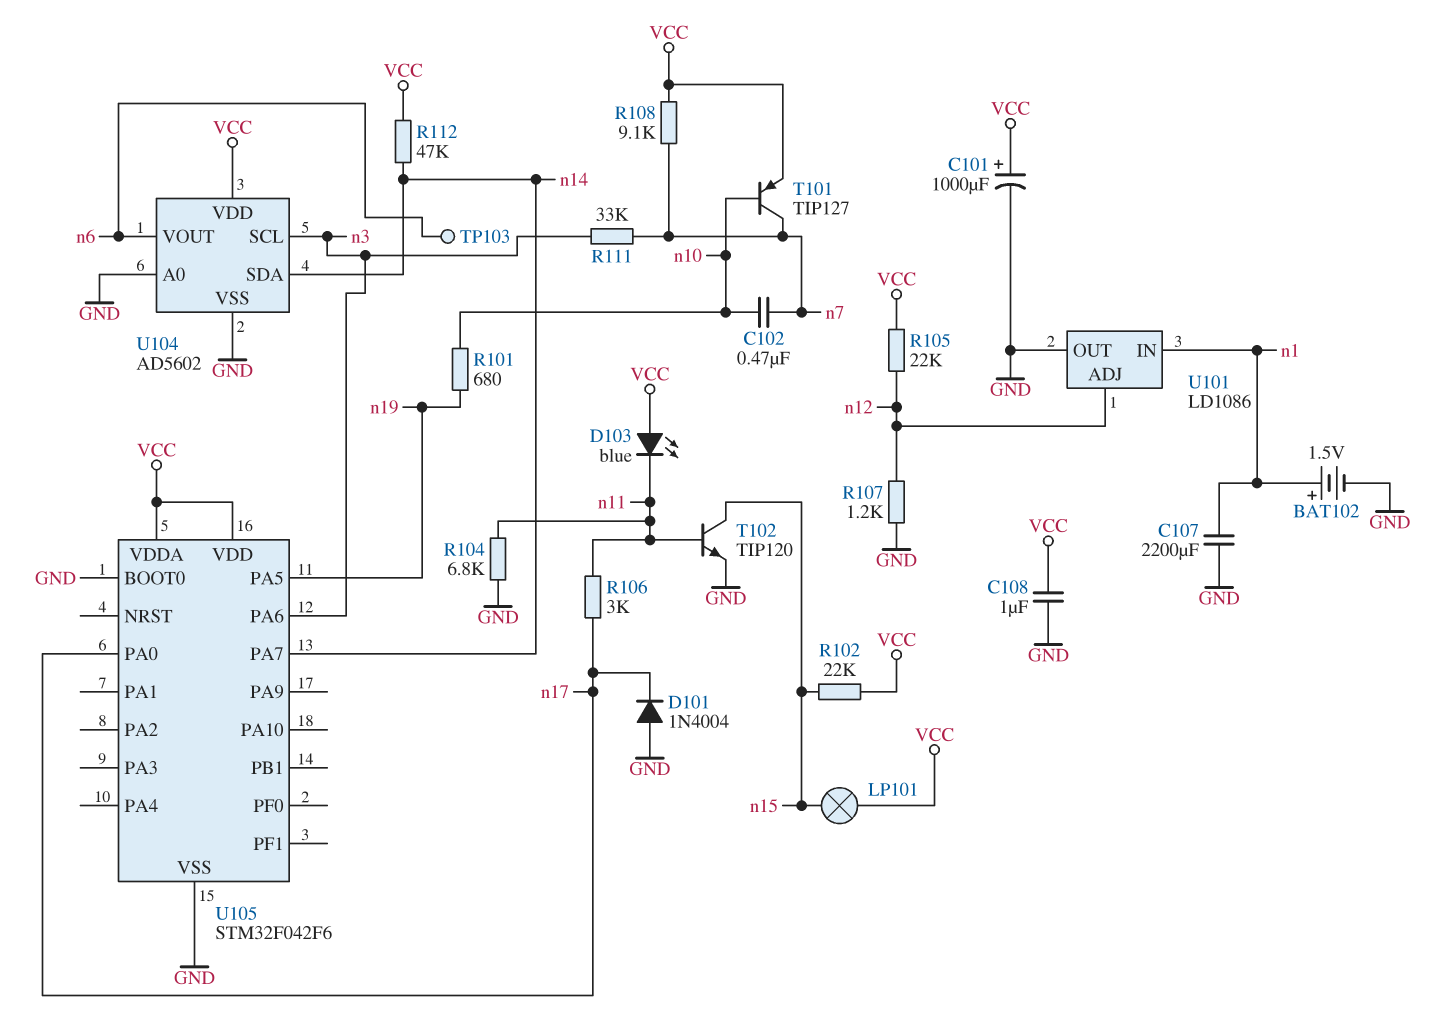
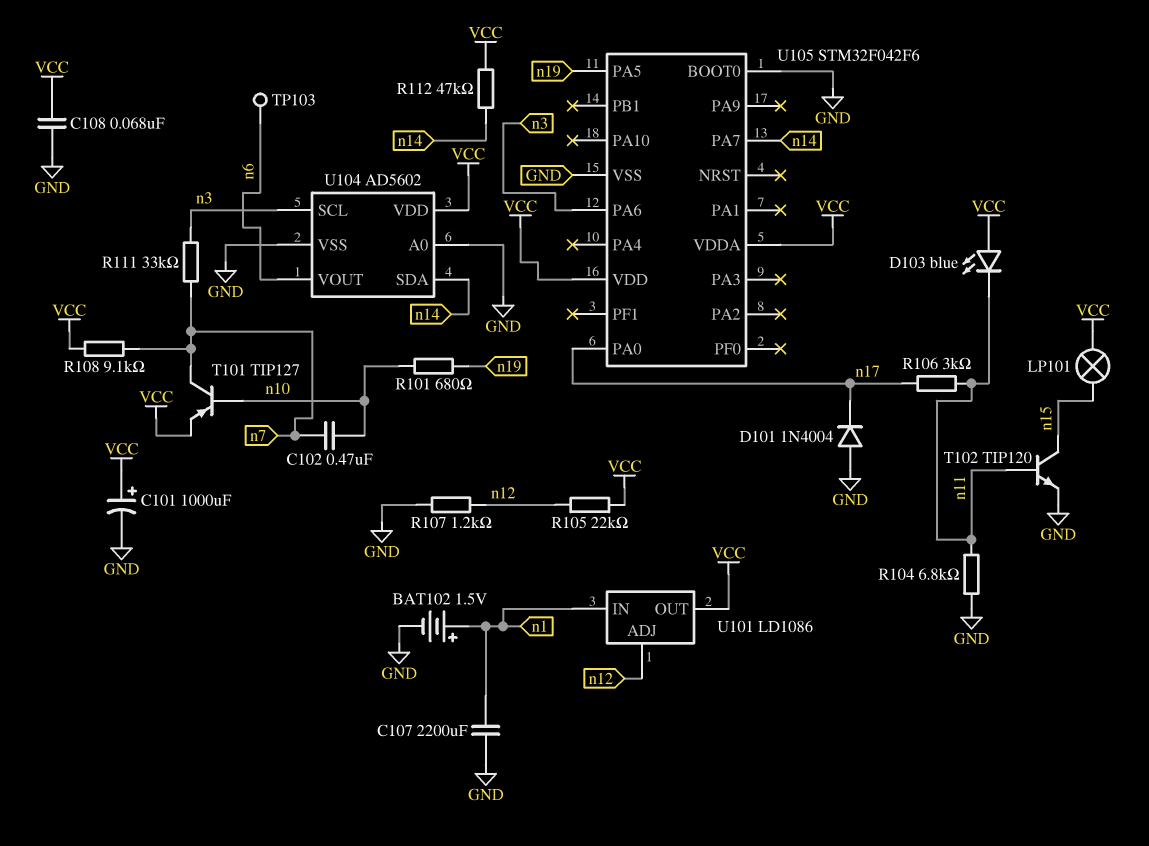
C108: 1uF (GND, VCC) -> 68nF (GND, VCC)
R102: 22k (VCC, n15) -> none
U101 pin OUT: GND -> VCC

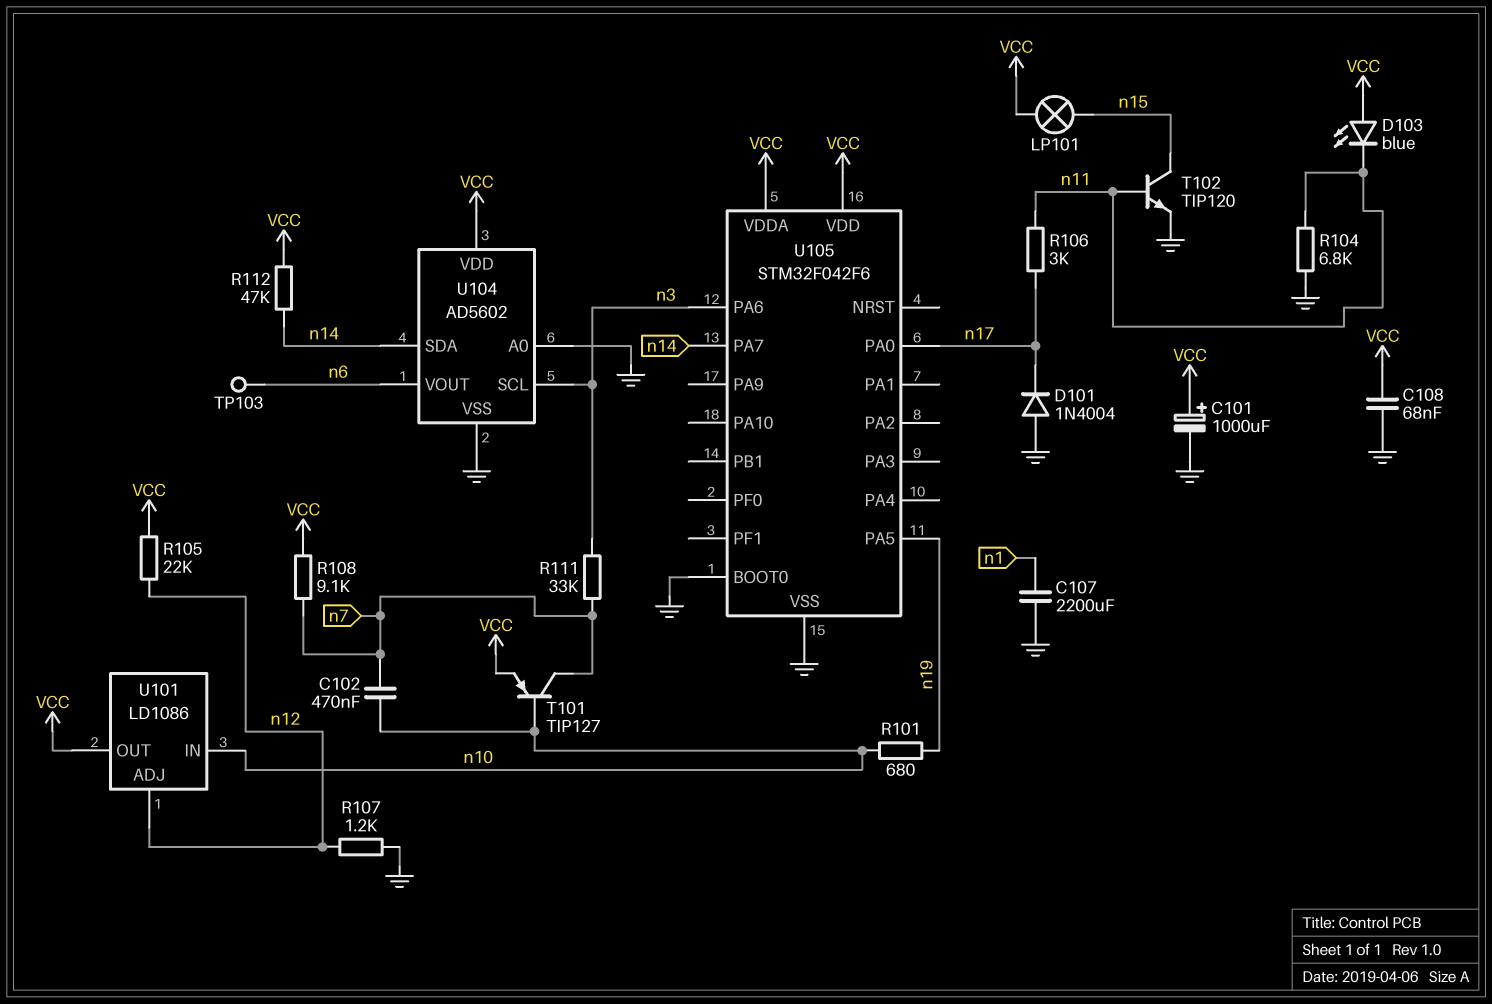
BAT102: 1.5V (plus n1, minus GND) -> none
U101 pin IN: n1 -> n10

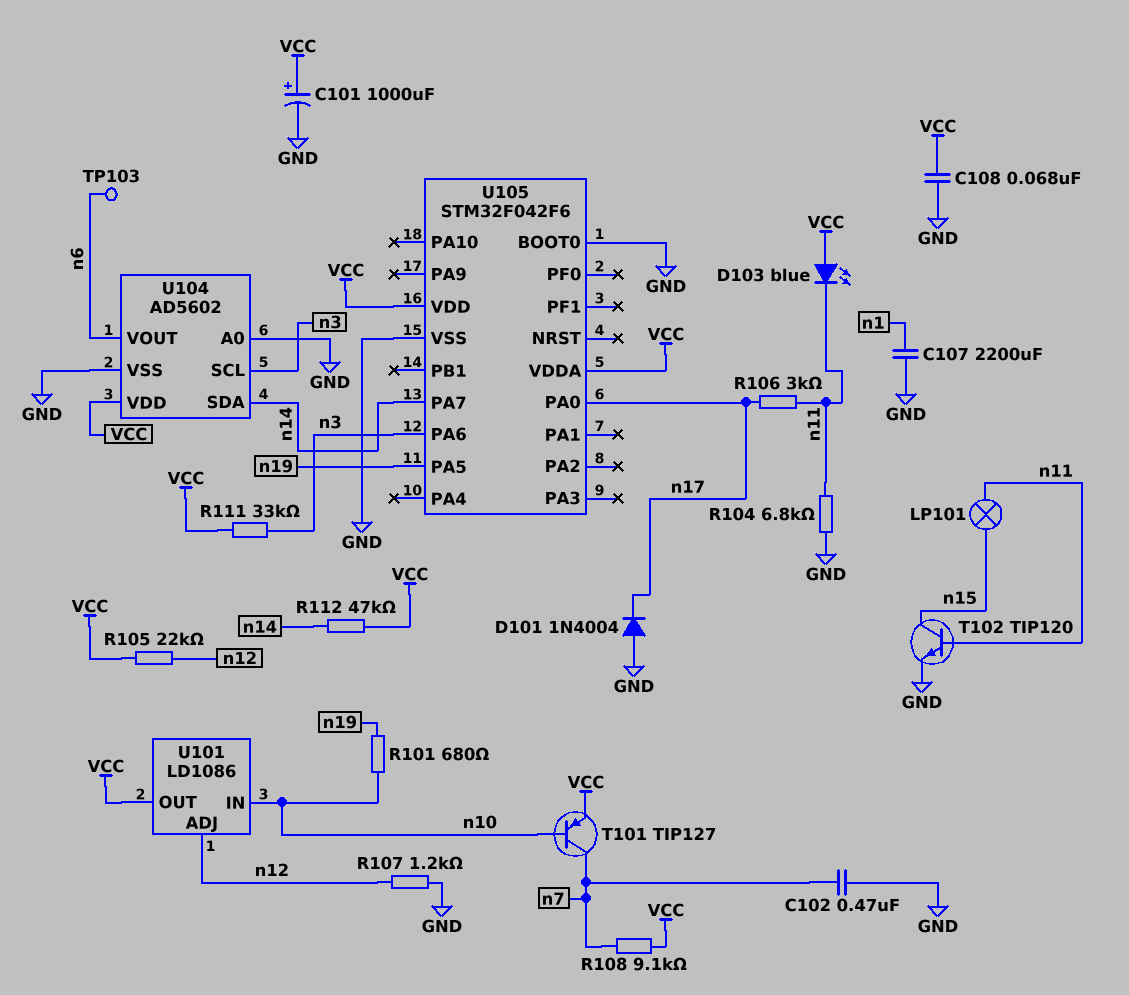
C102: 470nF (n7, n10) -> 470nF (GND, n7)
LP101: lamp (VCC, n15) -> lamp (n11, n15)
R111: 33k (n3, n7) -> 33k (VCC, n3)

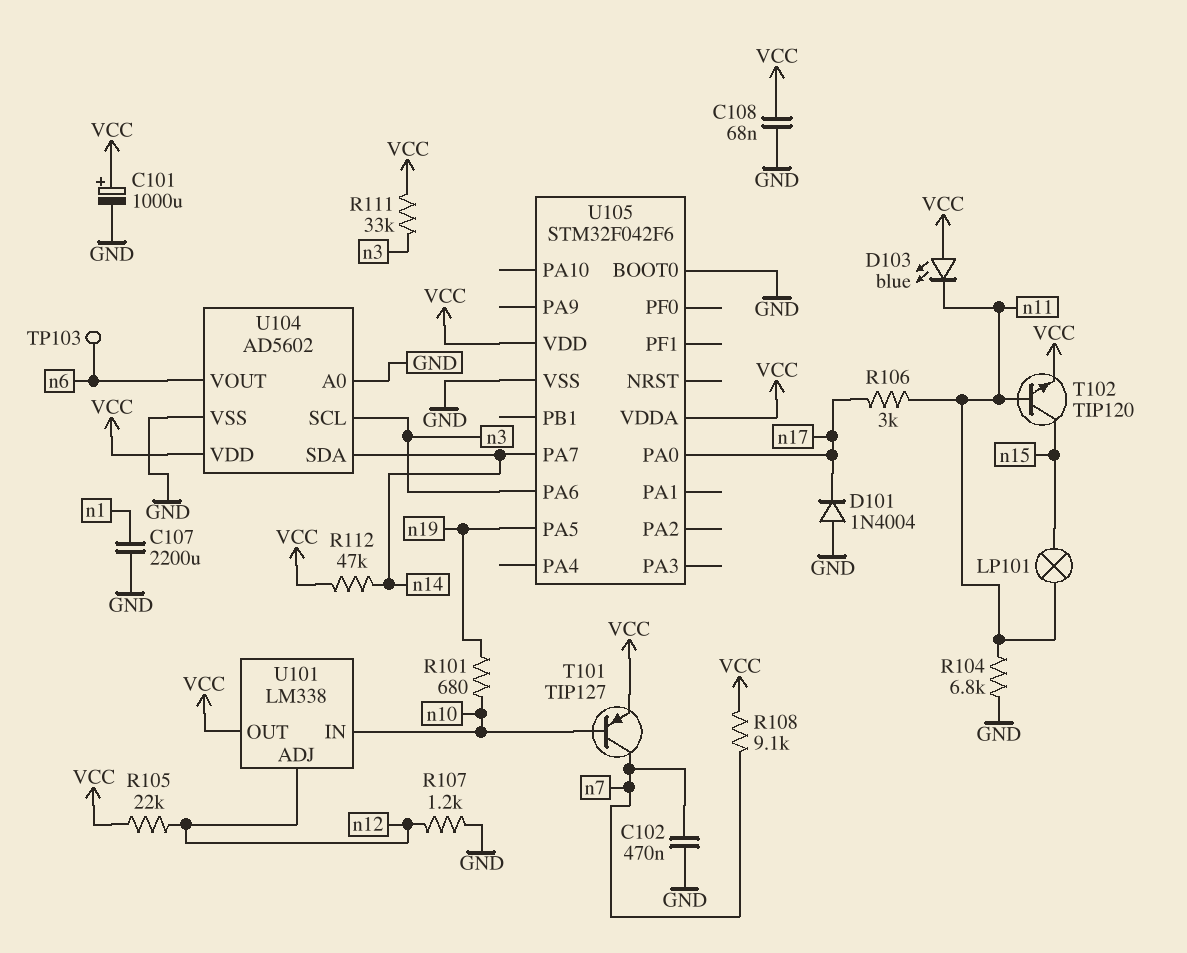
T102: NPN TIP120 (B n11, C n15, E GND) -> NPN TIP120 (B n11, C n15, E VCC)
U101: LD1086 -> LM338

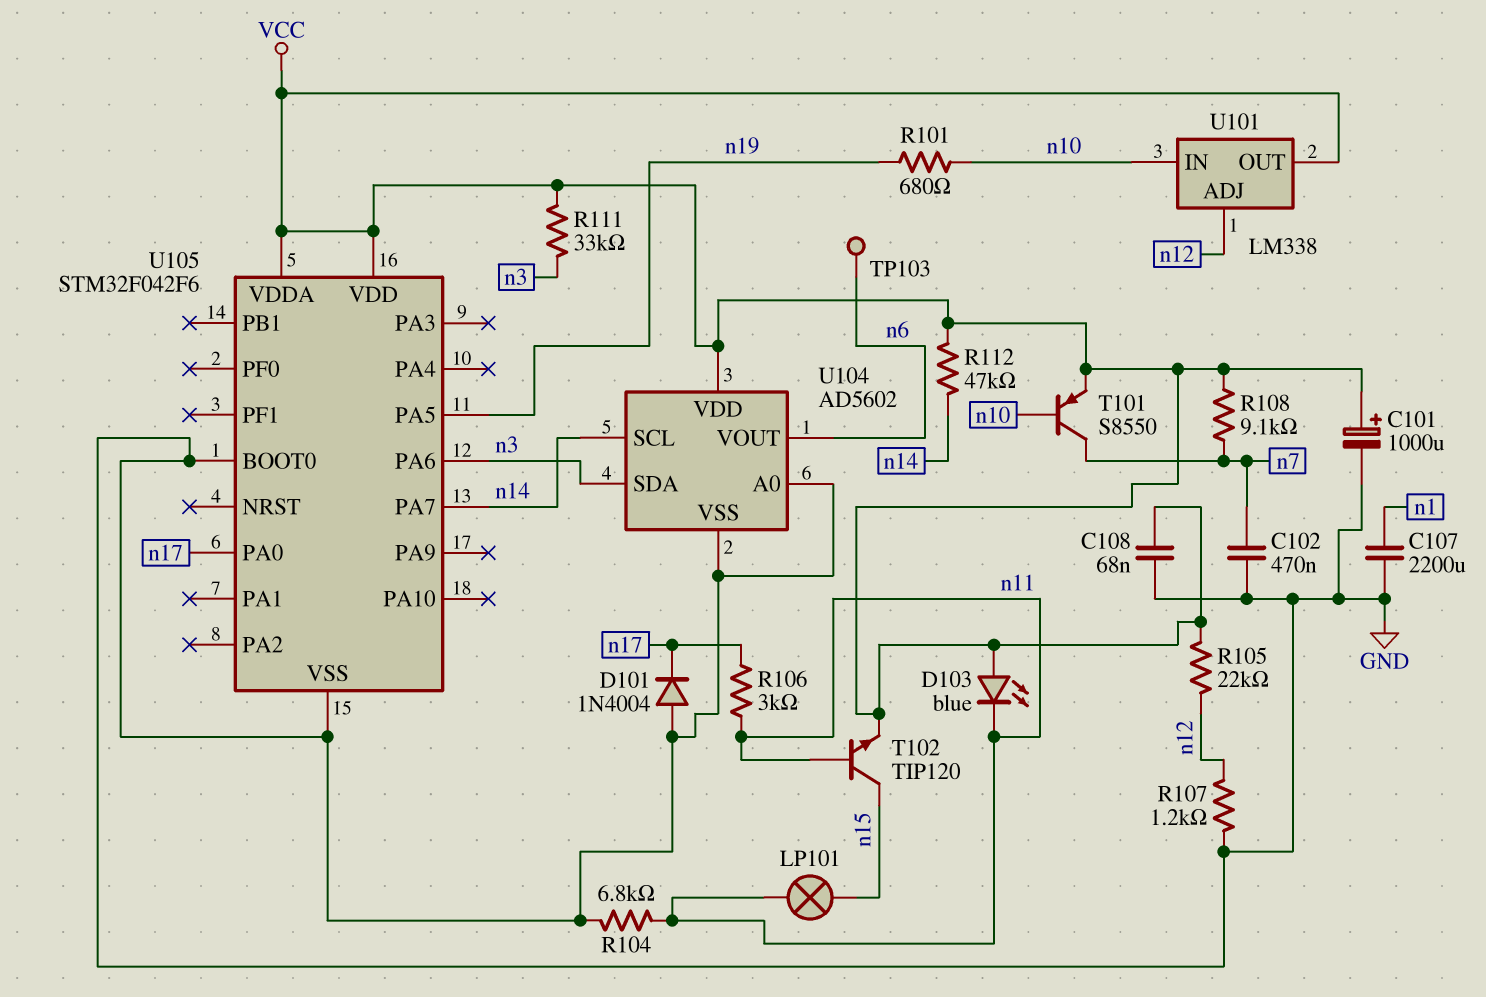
T101: PNP TIP127 (B n10, C n7, E VCC) -> PNP S8550 (B n10, C n7, E VCC)
U104 pin SCL: n3 -> n14
U104 pin SDA: n14 -> n3

